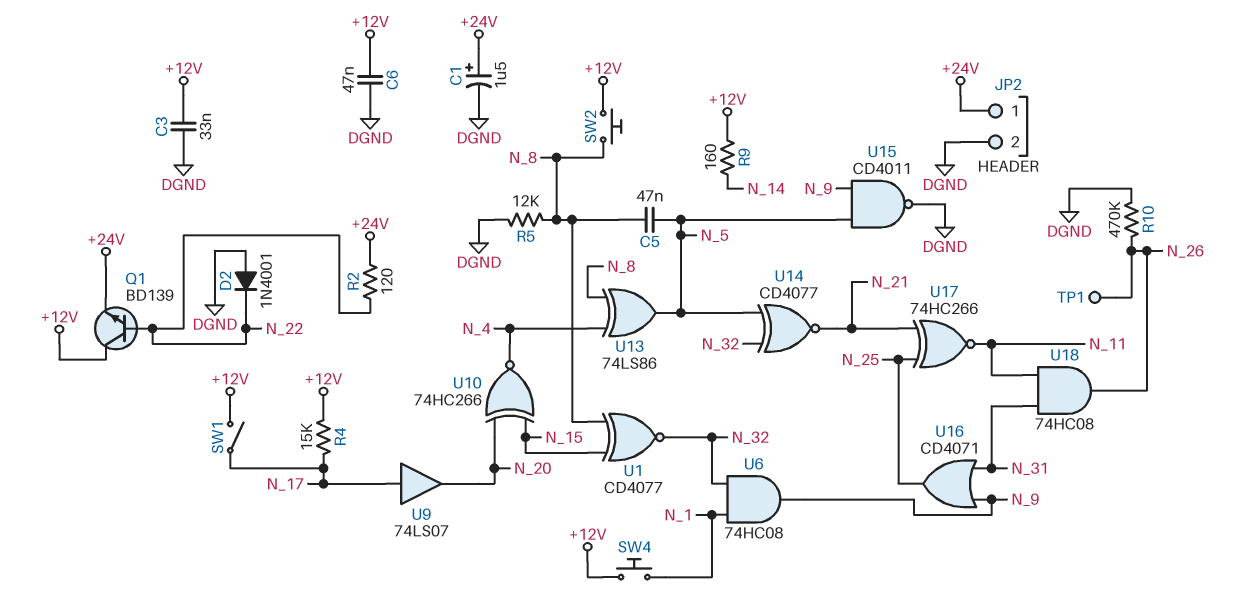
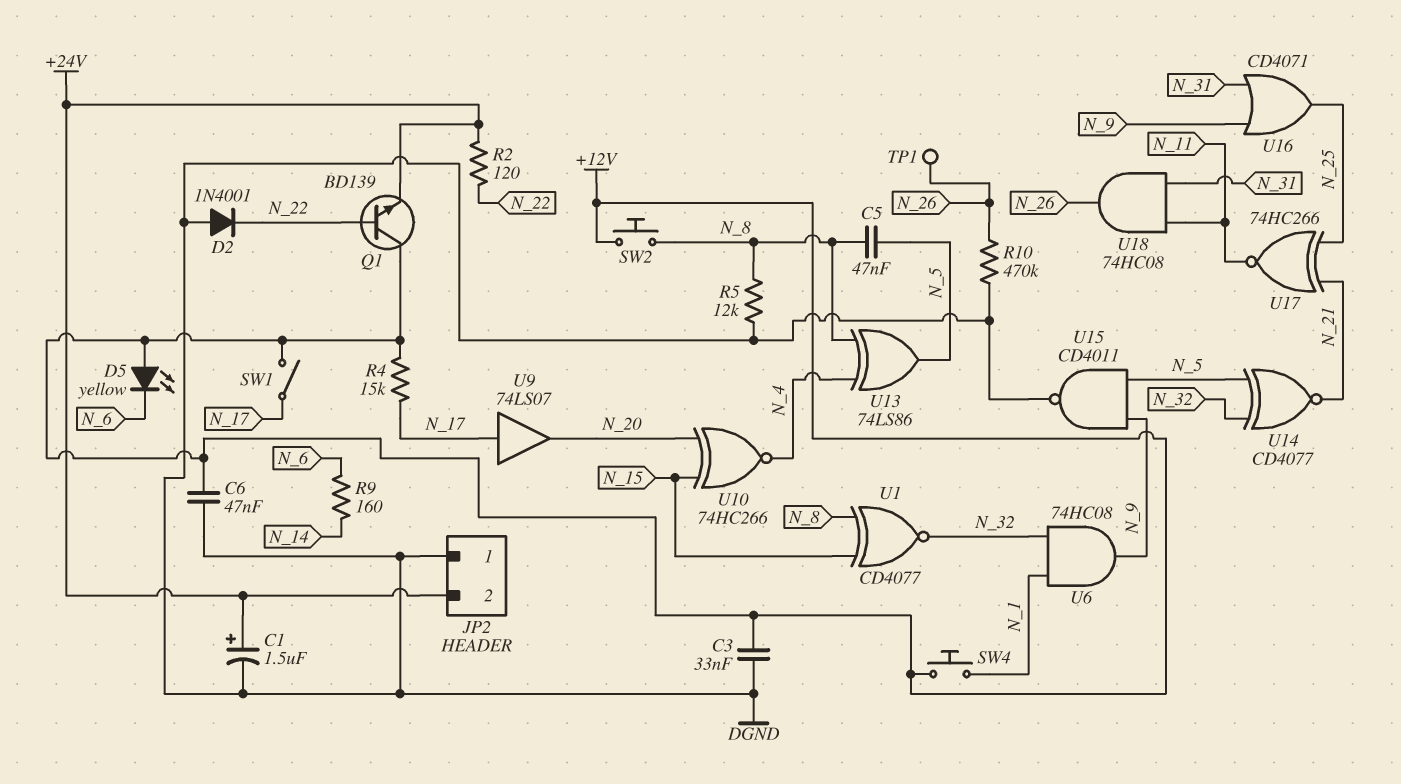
D5: none -> LED yellow (A +12V, K N_6)
JP2 pin 1: +24V -> DGND
JP2 pin 2: DGND -> +24V
R9: 160 (+12V, N_14) -> 160 (N_6, N_14)

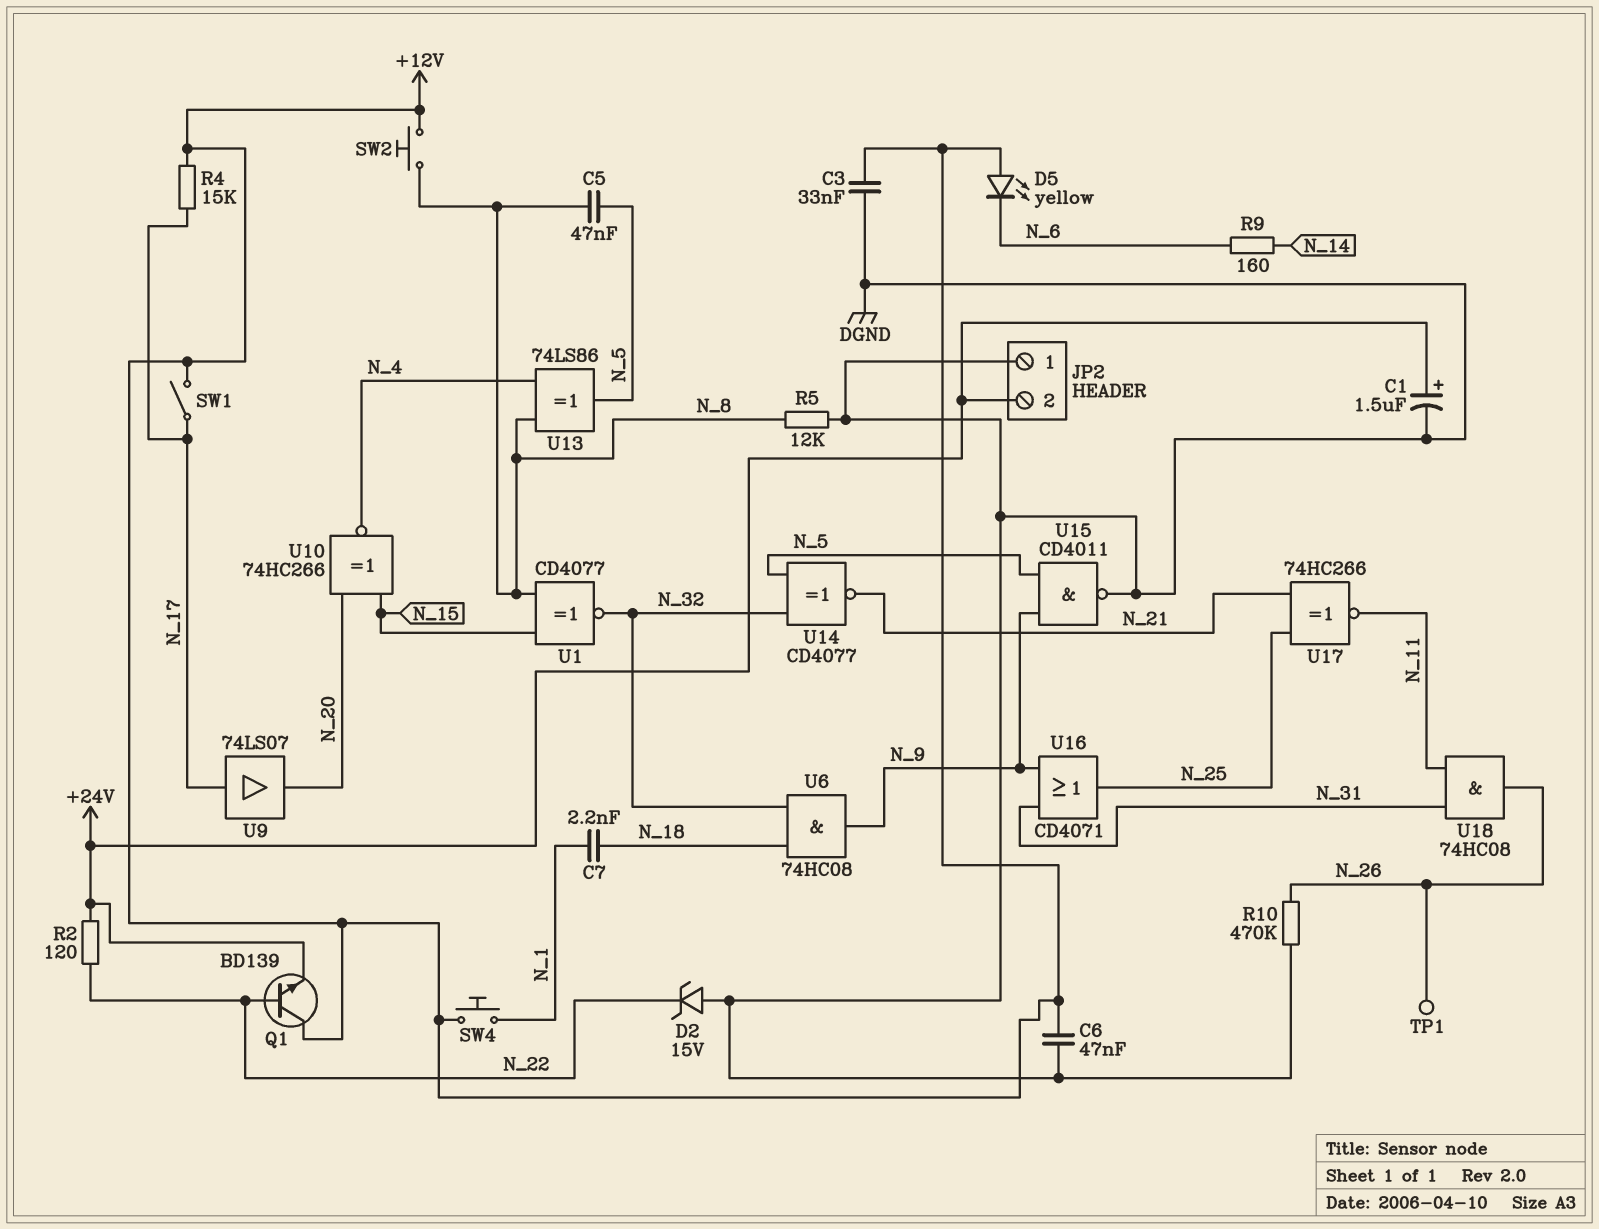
C7: none -> 2.2nF (N_1, N_18)
D2: diode 1N4001 (A DGND, K N_22) -> zener 15V (A DGND, K N_22)
U6: AND 74HC08 (in N_1, in N_32, out N_9) -> AND 74HC08 (in N_18, in N_32, out N_9)

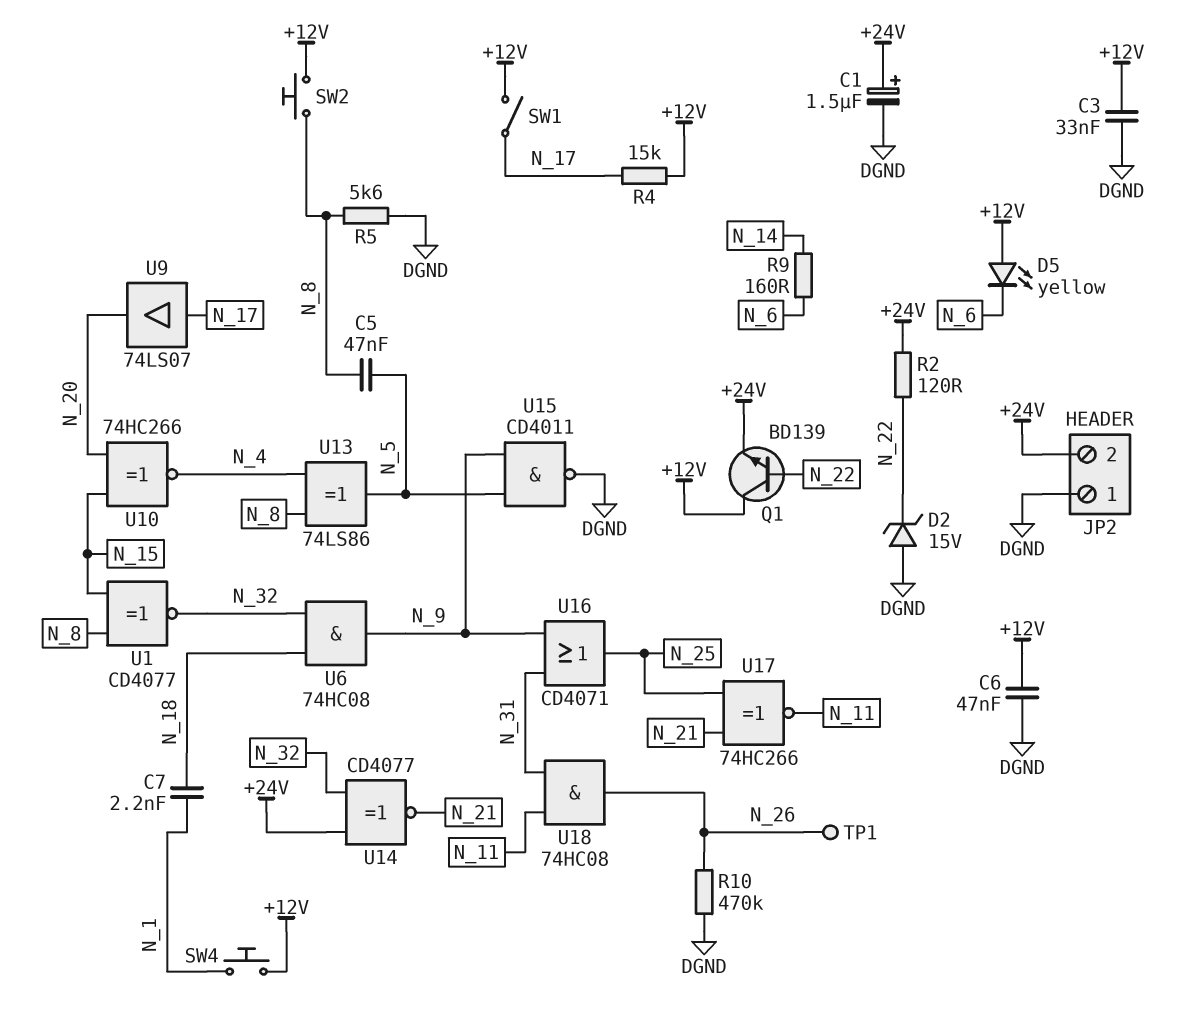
R5: 12k (DGND, N_8) -> 5.6k (DGND, N_8)
U14: XNOR CD4077 (in N_5, in N_32, out N_21) -> XNOR CD4077 (in +24V, in N_32, out N_21)

